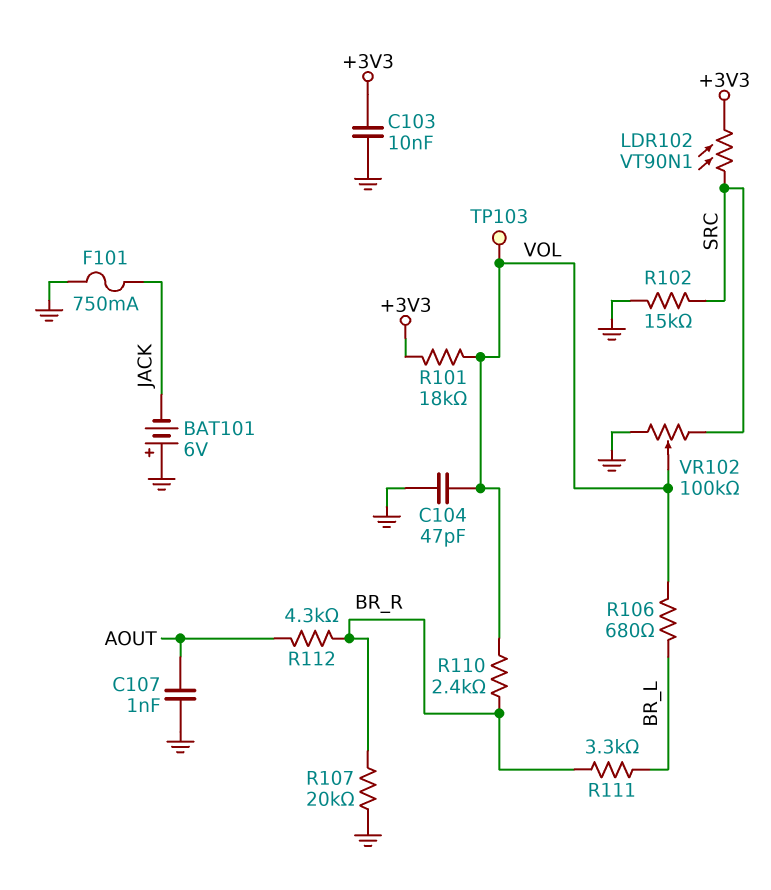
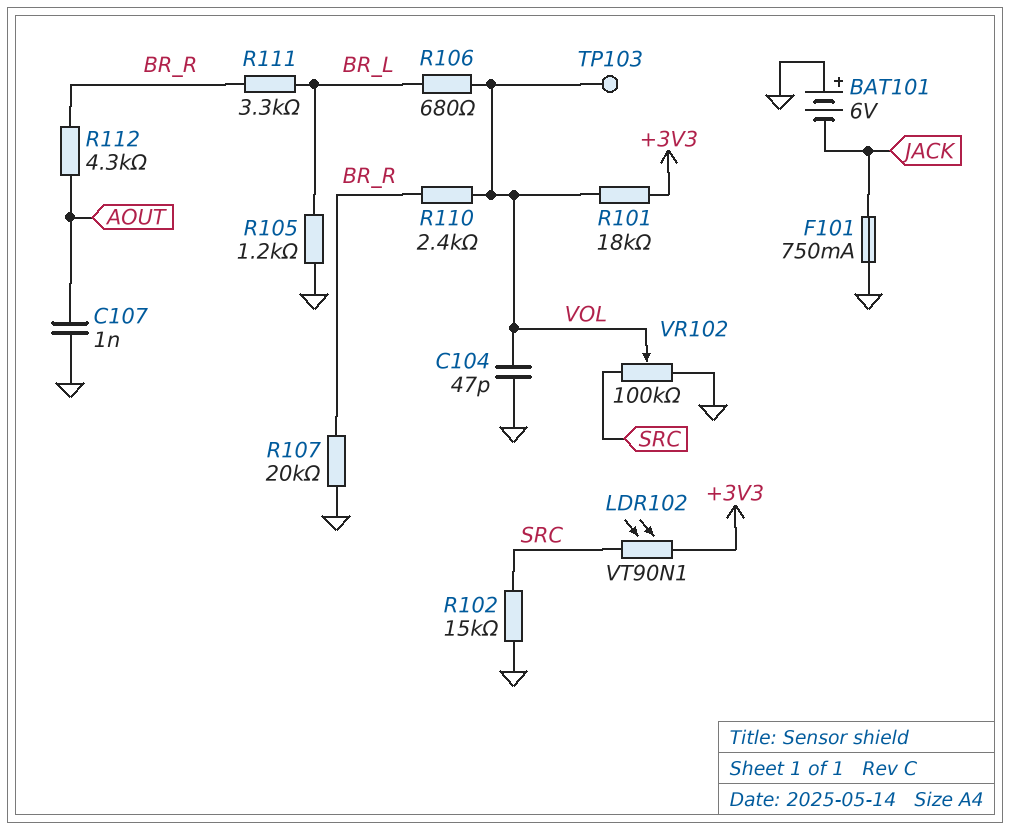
C103: 10nF (+3V3, GND) -> none
R105: none -> 1.2k (BR_L, GND)

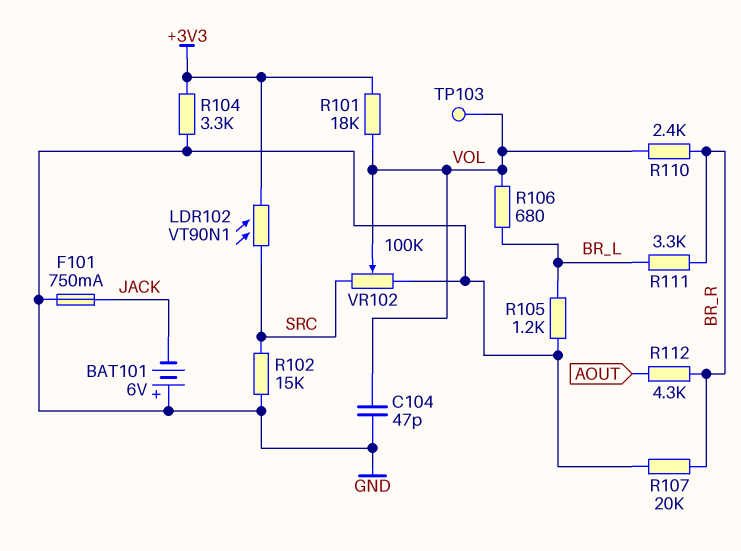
C107: 1nF (AOUT, GND) -> none
R104: none -> 3.3k (+3V3, GND)

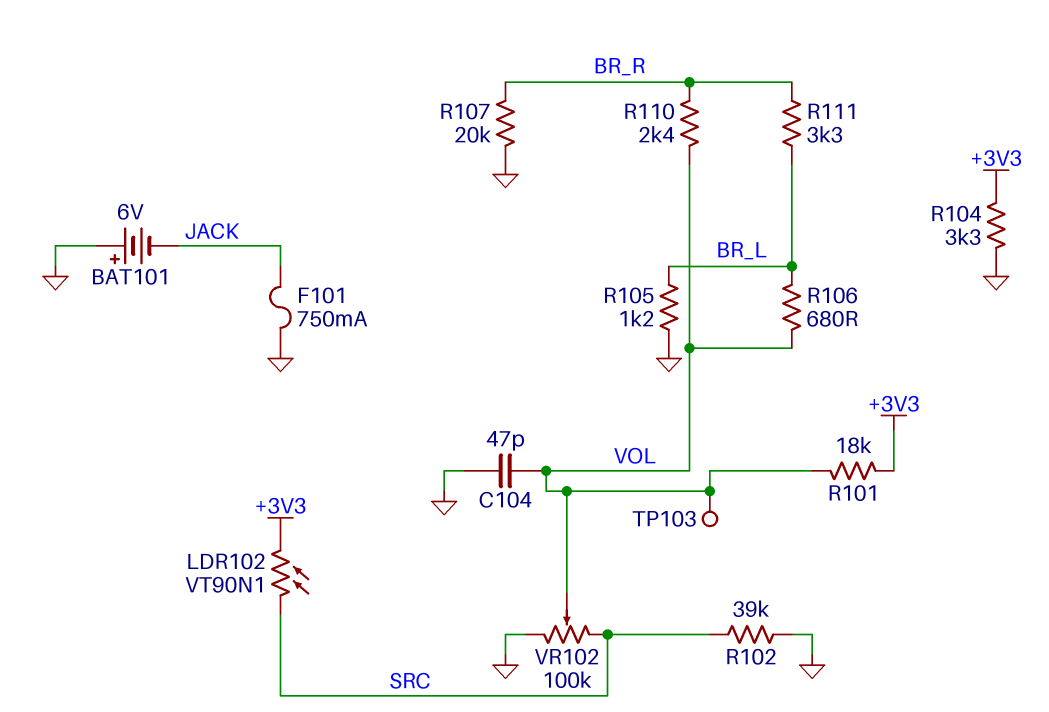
R102: 15k (GND, SRC) -> 39k (GND, SRC)
R112: 4.3k (AOUT, BR_R) -> none

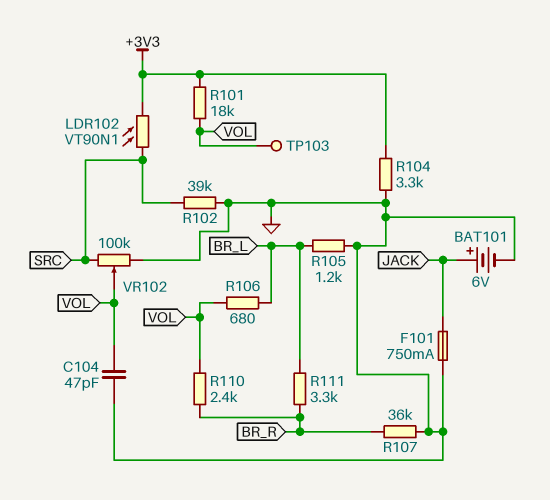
BAT101: 6V (plus GND, minus JACK) -> 6V (plus JACK, minus GND)
R107: 20k (BR_R, GND) -> 36k (BR_R, GND)

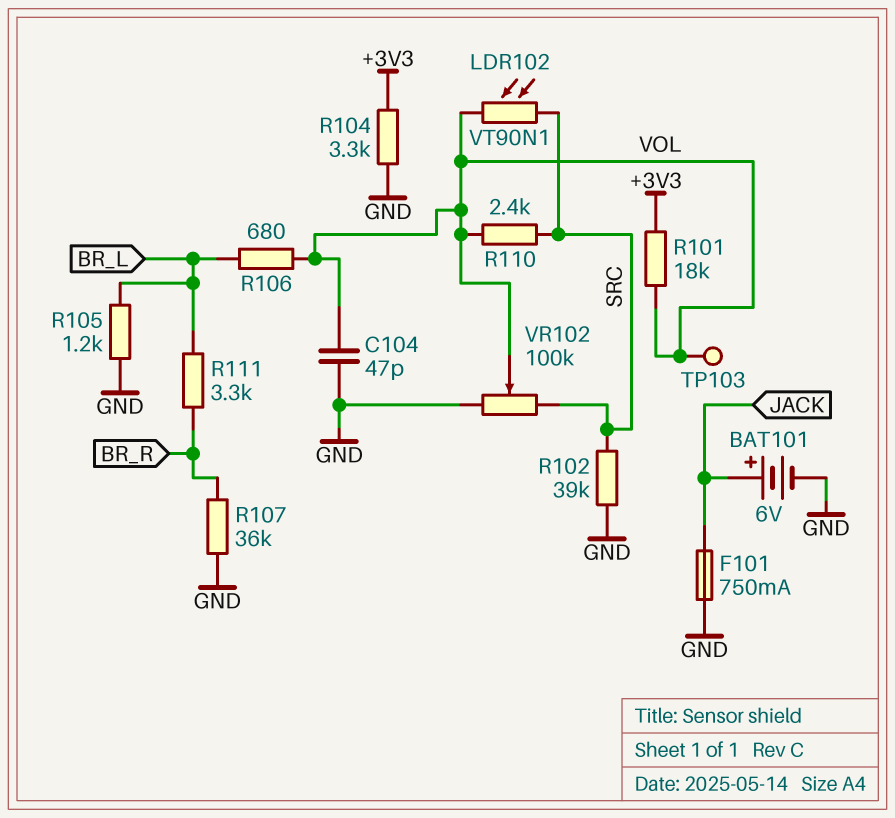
LDR102: VT90N1 (+3V3, SRC) -> VT90N1 (SRC, VOL)
R110: 2.4k (BR_R, VOL) -> 2.4k (SRC, VOL)

